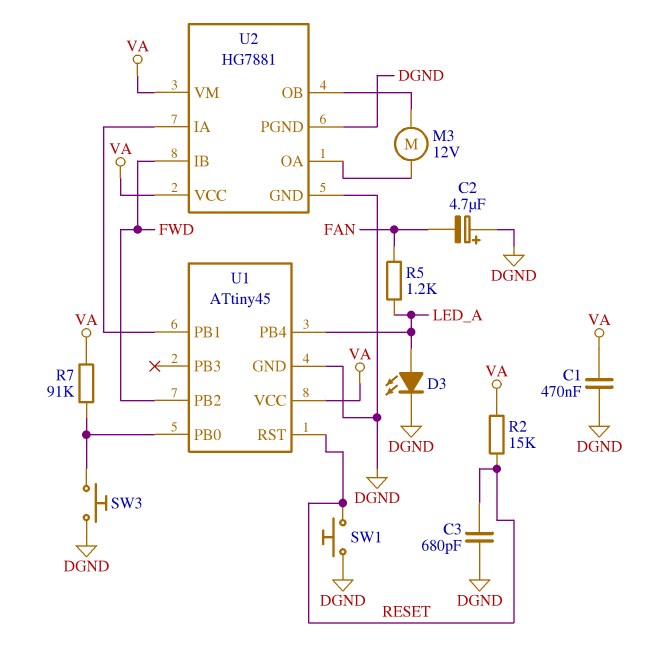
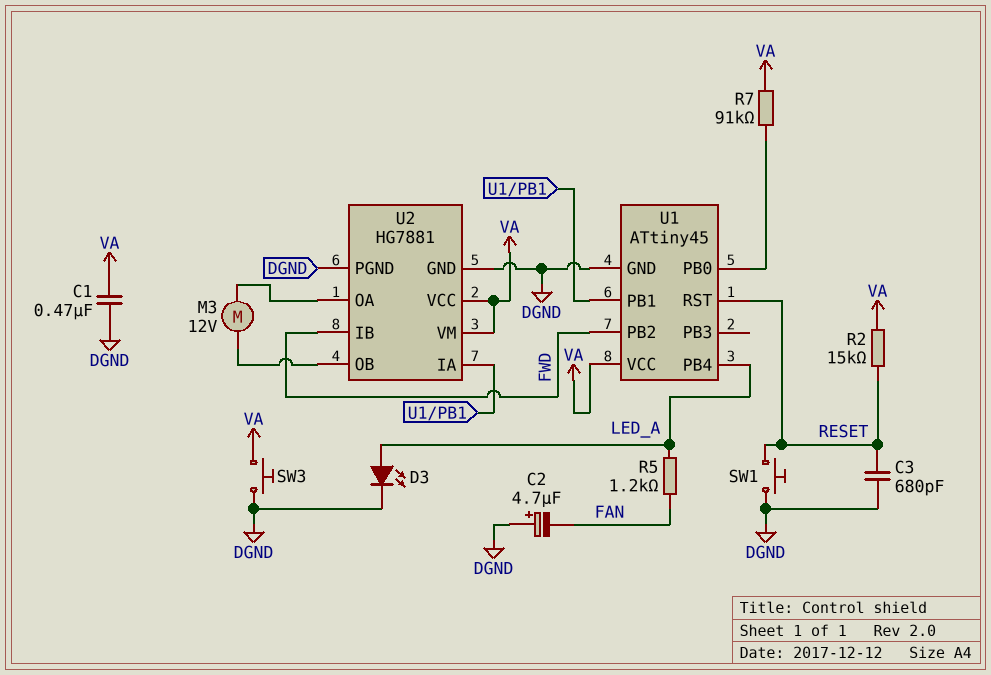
SW3: button (DGND, U1/PB0) -> button (DGND, VA)

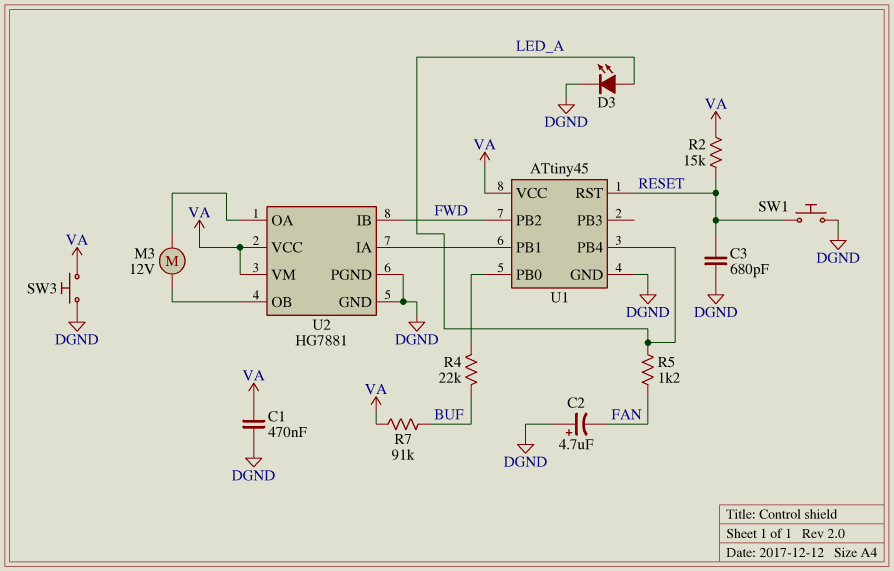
R4: none -> 22k (BUF, U1/PB0)
R7: 91k (U1/PB0, VA) -> 91k (BUF, VA)

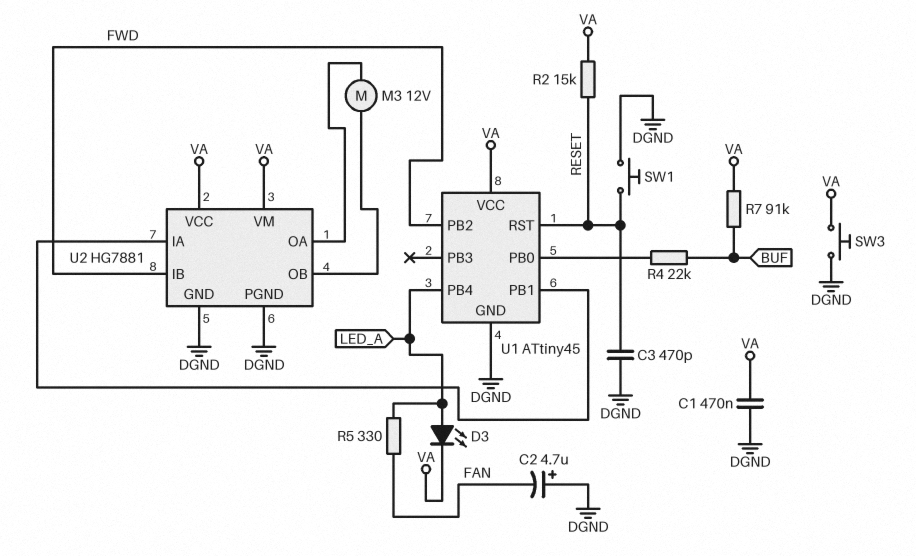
C3: 680pF (DGND, RESET) -> 470pF (DGND, RESET)
D3: LED (A LED_A, K DGND) -> LED (A LED_A, K VA)
R5: 1.2k (FAN, LED_A) -> 330 (FAN, LED_A)

